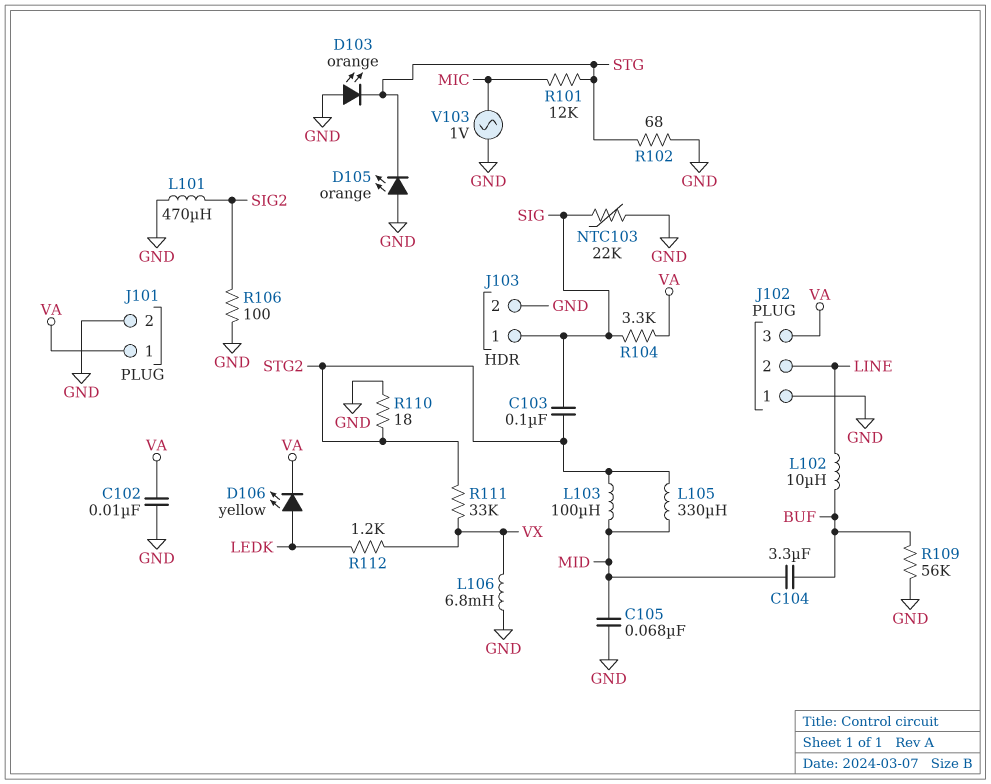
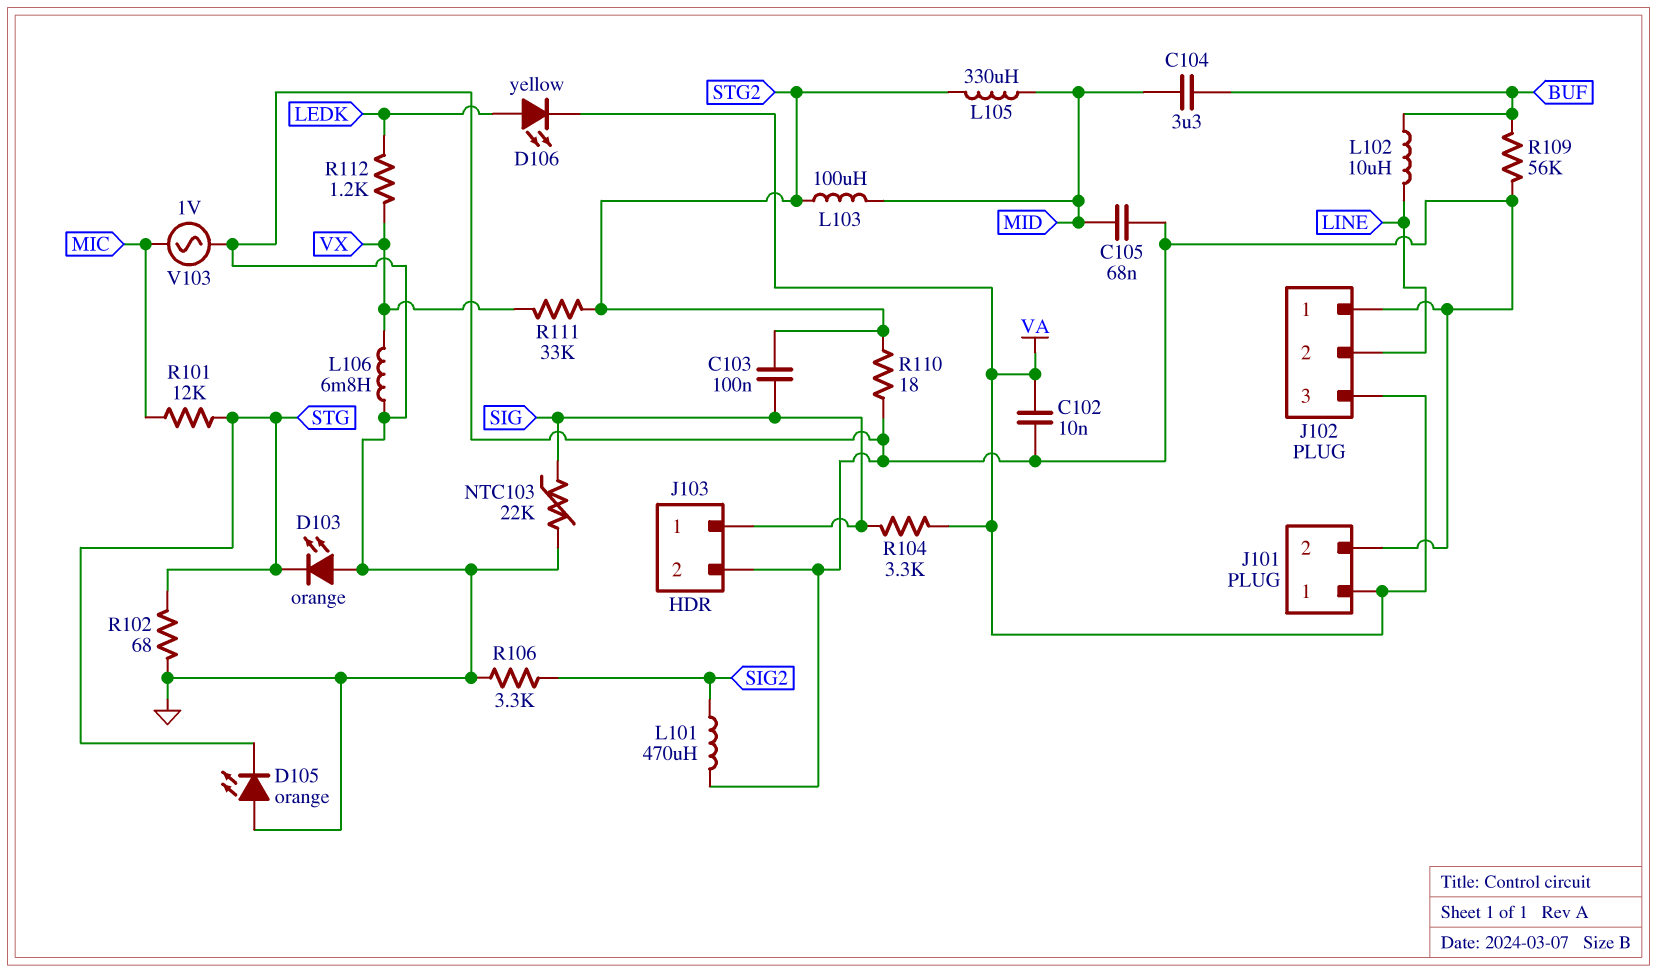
R106: 100 (GND, SIG2) -> 3.3k (GND, SIG2)

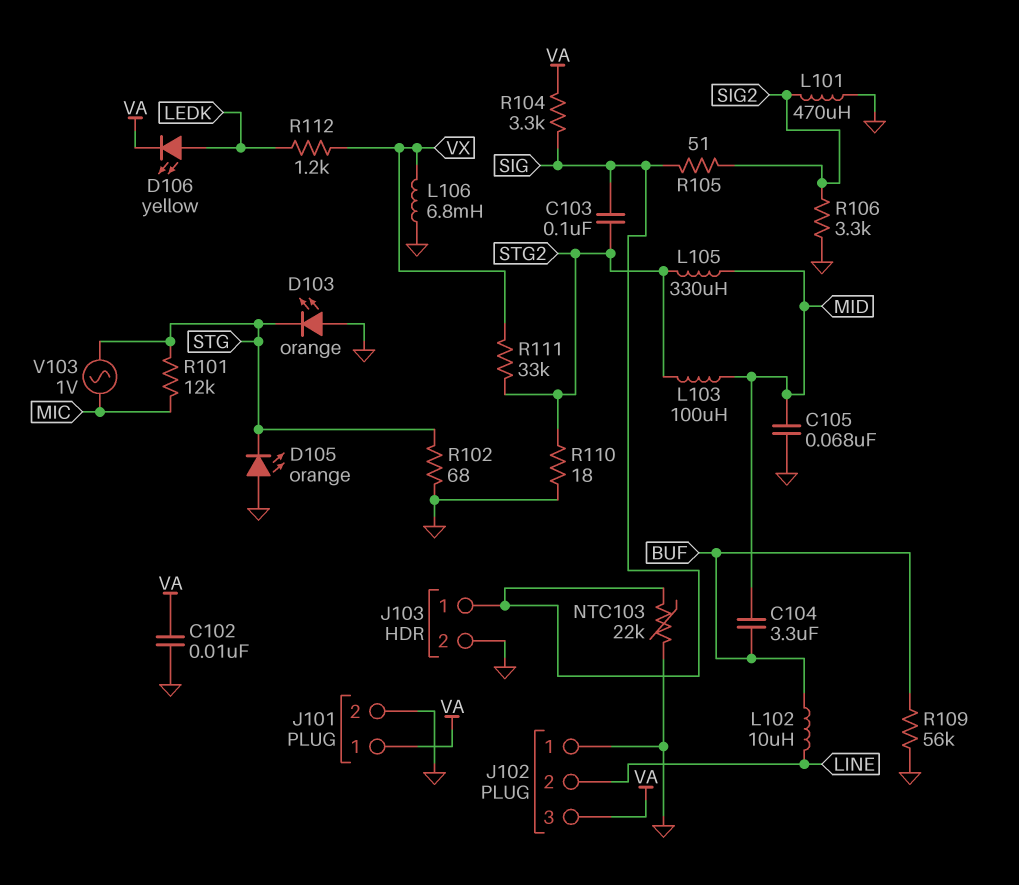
R105: none -> 51 (SIG, SIG2)
V103: AC 1V (GND, MIC) -> AC 1V (MIC, STG)

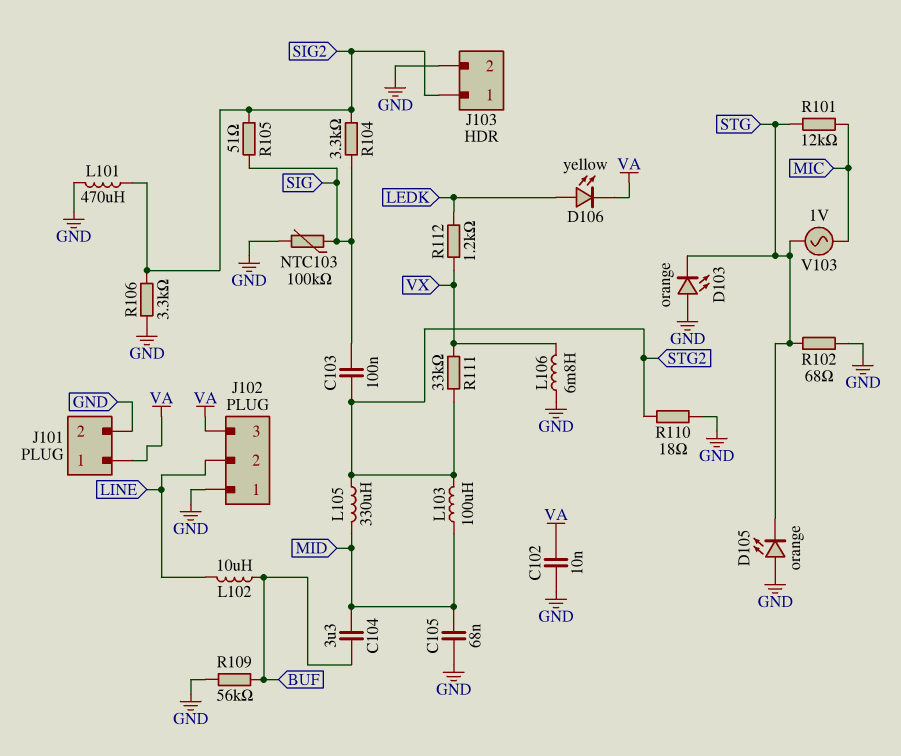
J103 pin 1: SIG -> SIG2
NTC103: 22k (GND, SIG) -> 100k (GND, SIG)
R104: 3.3k (SIG, VA) -> 3.3k (SIG, SIG2)

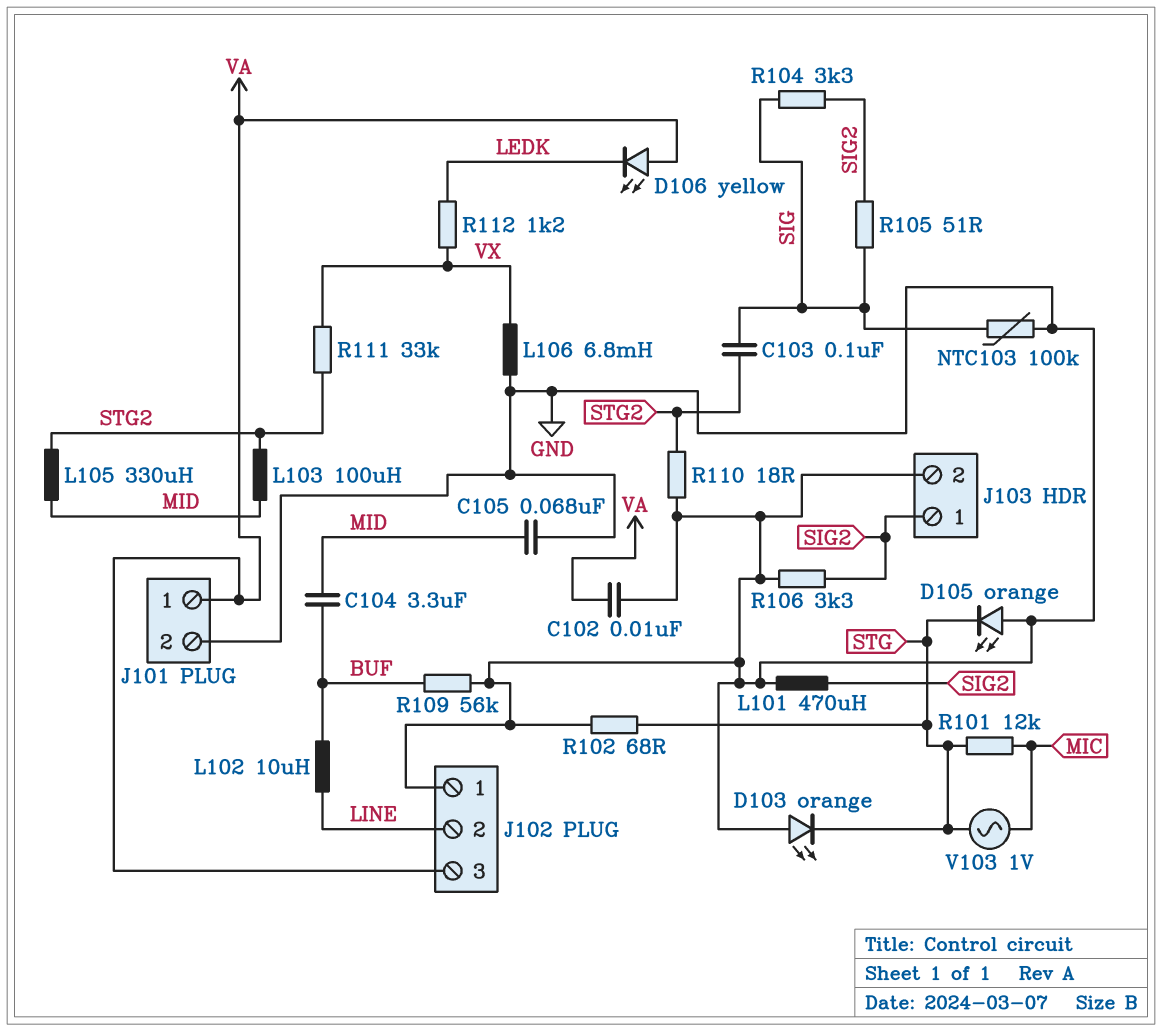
D106: LED yellow (A LEDK, K VA) -> LED yellow (A VA, K LEDK)

